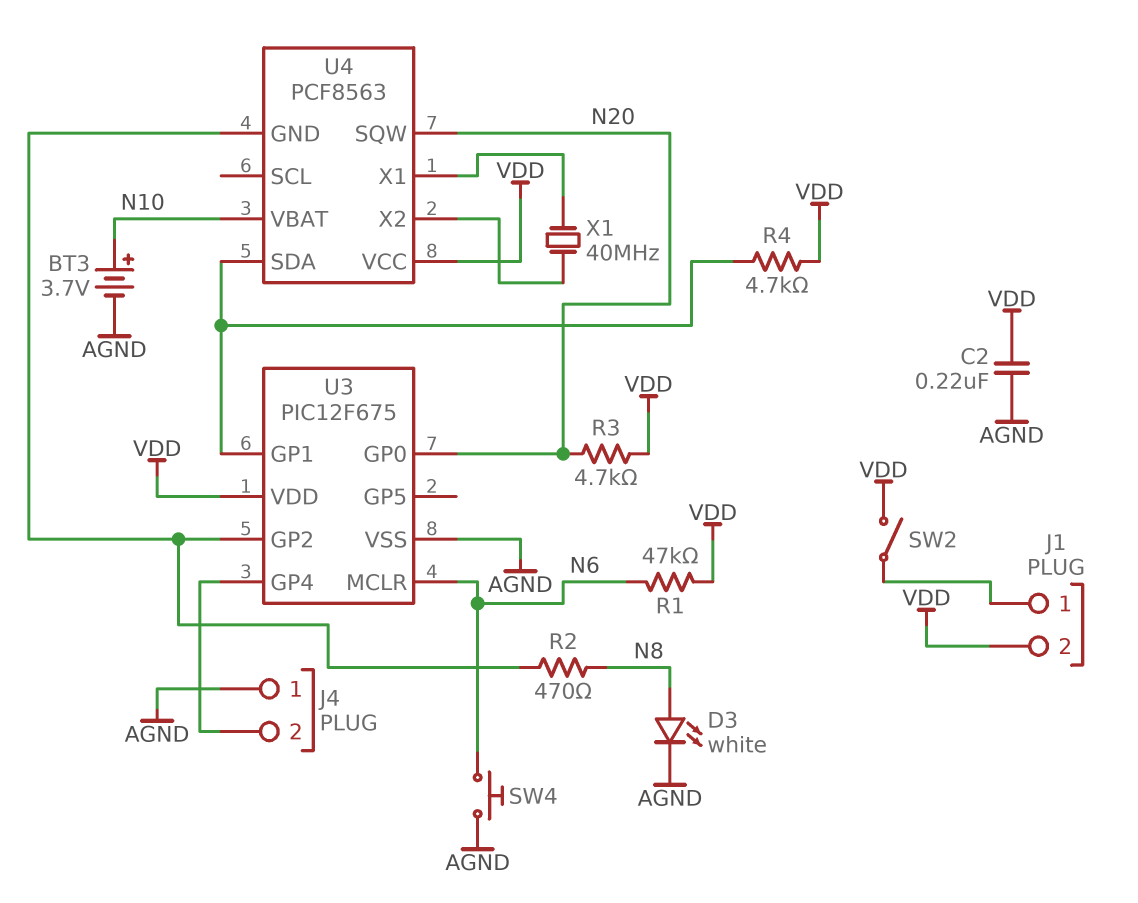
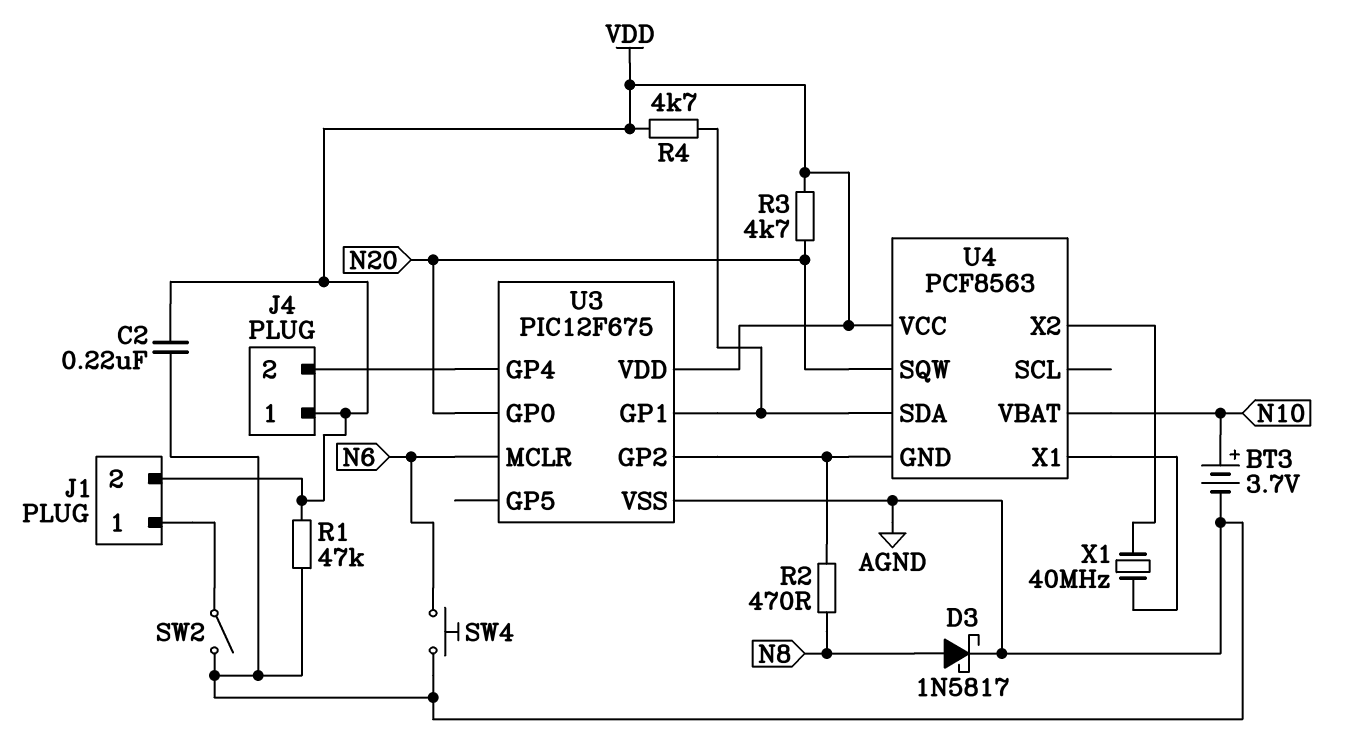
D3: LED white (A N8, K AGND) -> schottky 1N5817 (A N8, K AGND)
J4 pin 1: AGND -> VDD
R1: 47k (N6, VDD) -> 47k (AGND, VDD)
SW2: switch (J1/1, VDD) -> switch (AGND, J1/1)

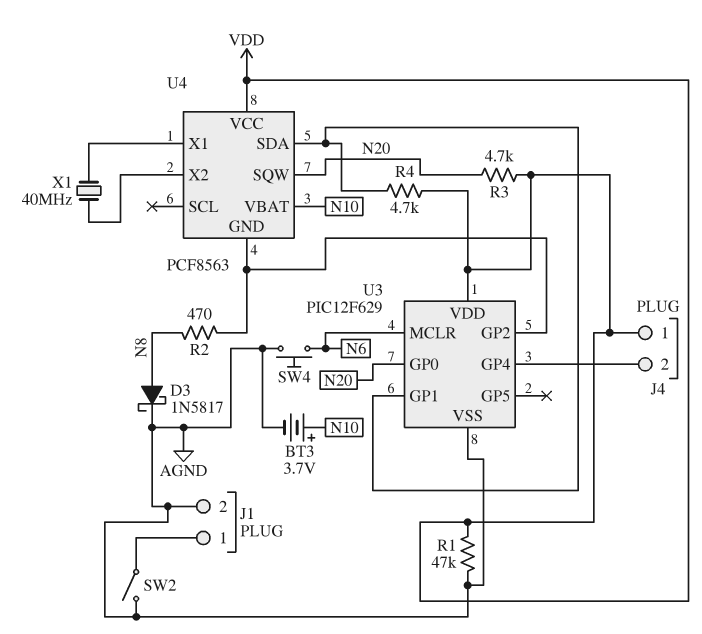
C2: 220nF (AGND, VDD) -> none
J1 pin 2: VDD -> AGND
U3: PIC12F675 -> PIC12F629

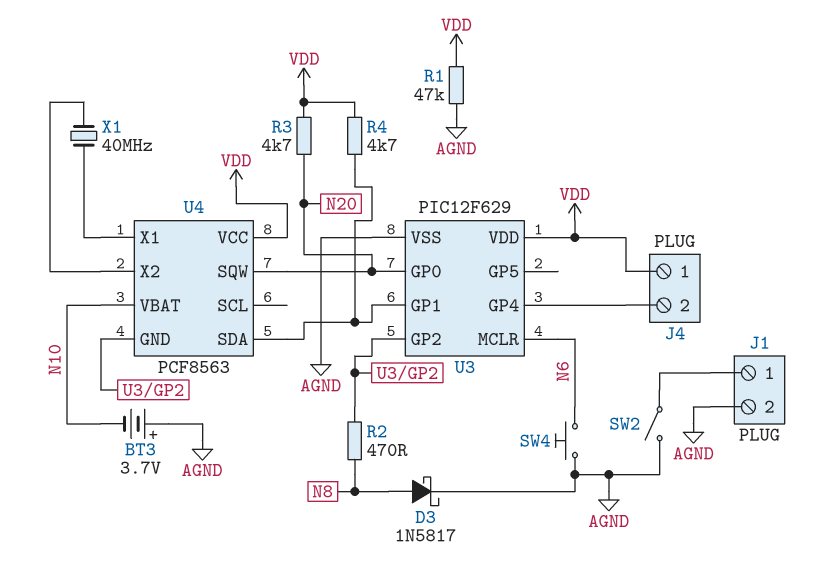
BT3: 3.7V (plus N10, minus AGND) -> 3.7V (plus AGND, minus N10)

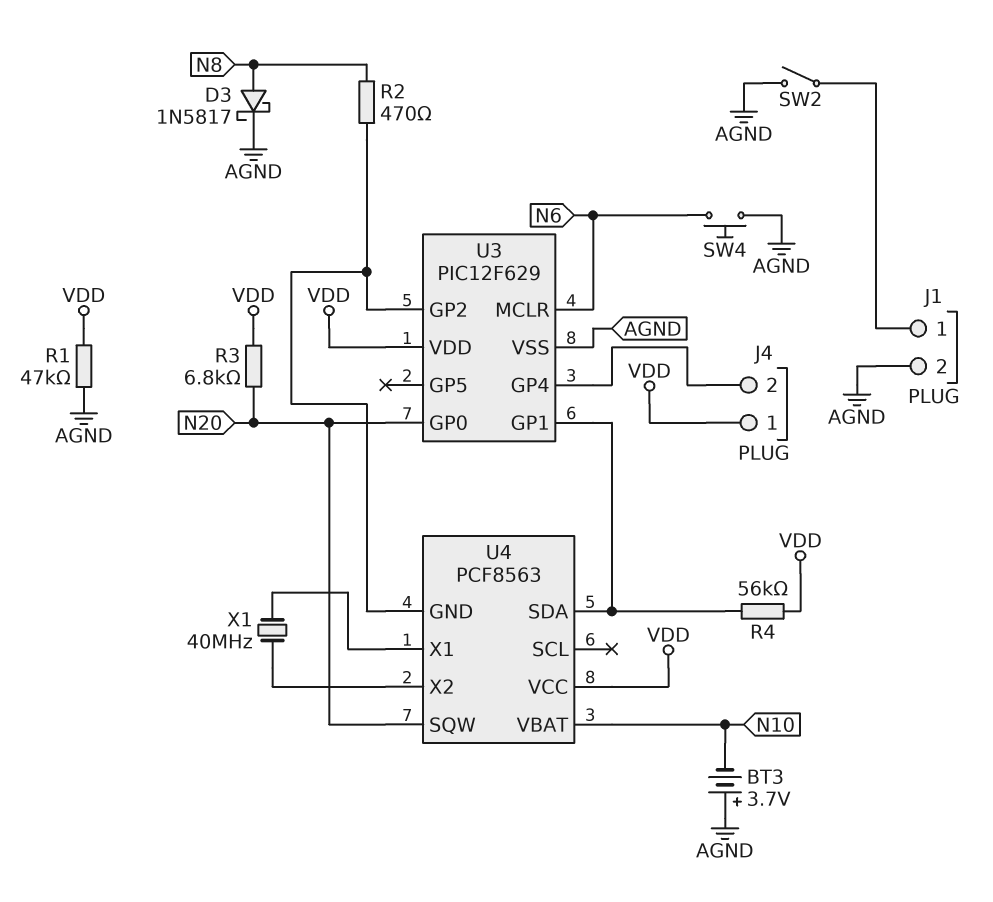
R3: 4.7k (N20, VDD) -> 6.8k (N20, VDD)
R4: 4.7k (U3/GP1, VDD) -> 56k (U3/GP1, VDD)

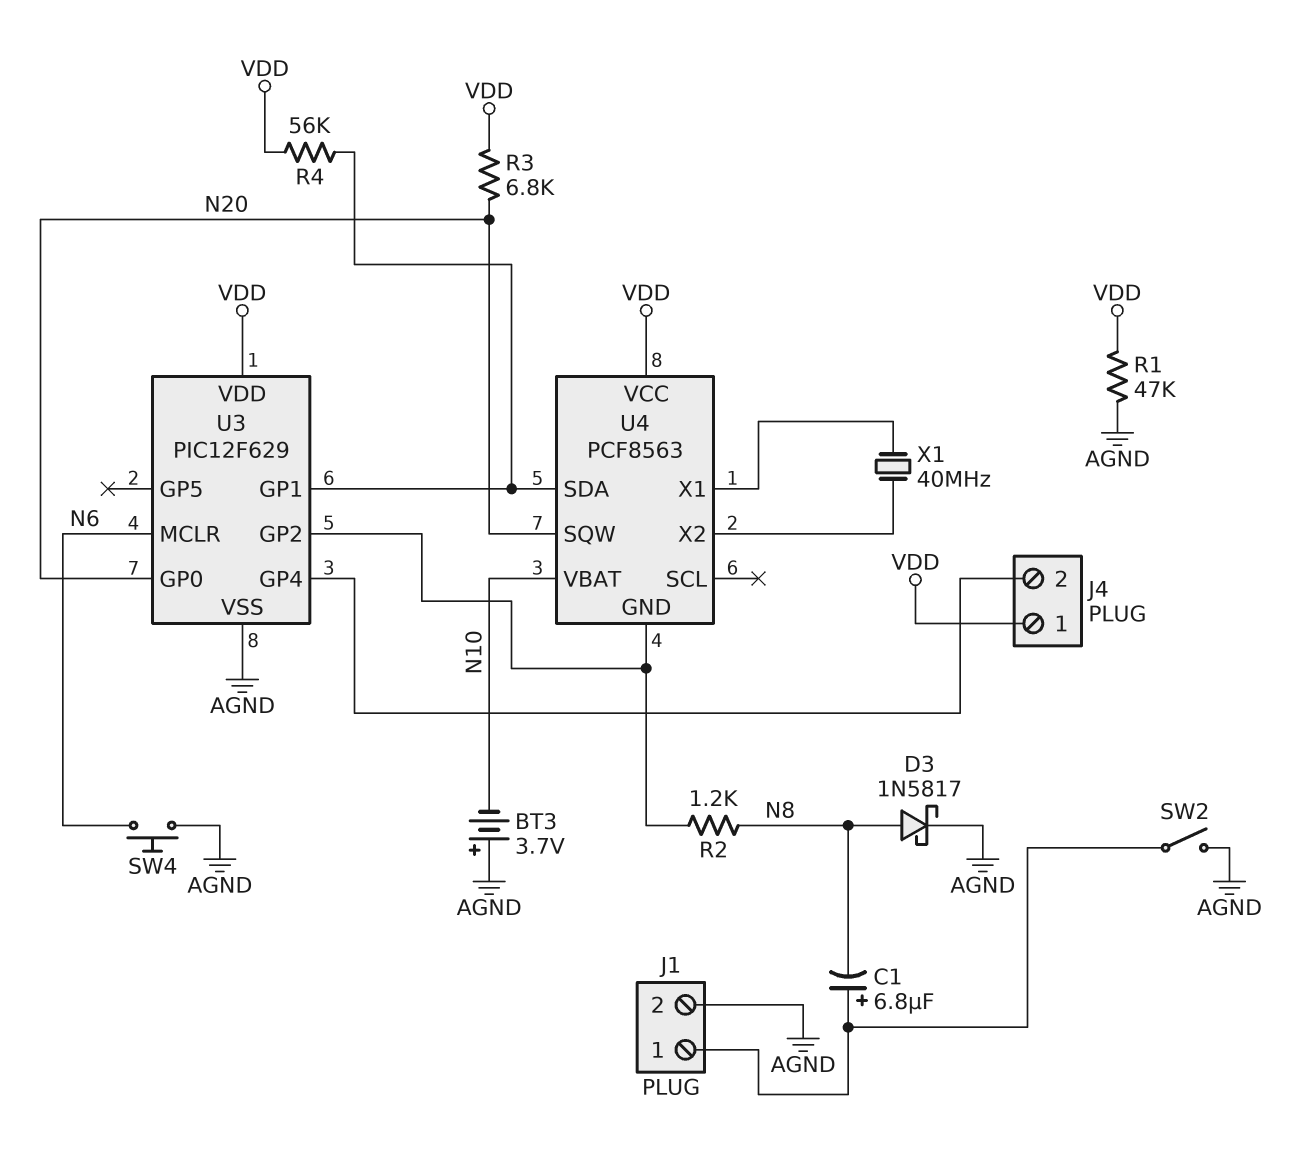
C1: none -> 6.8uF (plus J1/1, minus N8)
R2: 470 (N8, U3/GP2) -> 1.2k (N8, U3/GP2)

